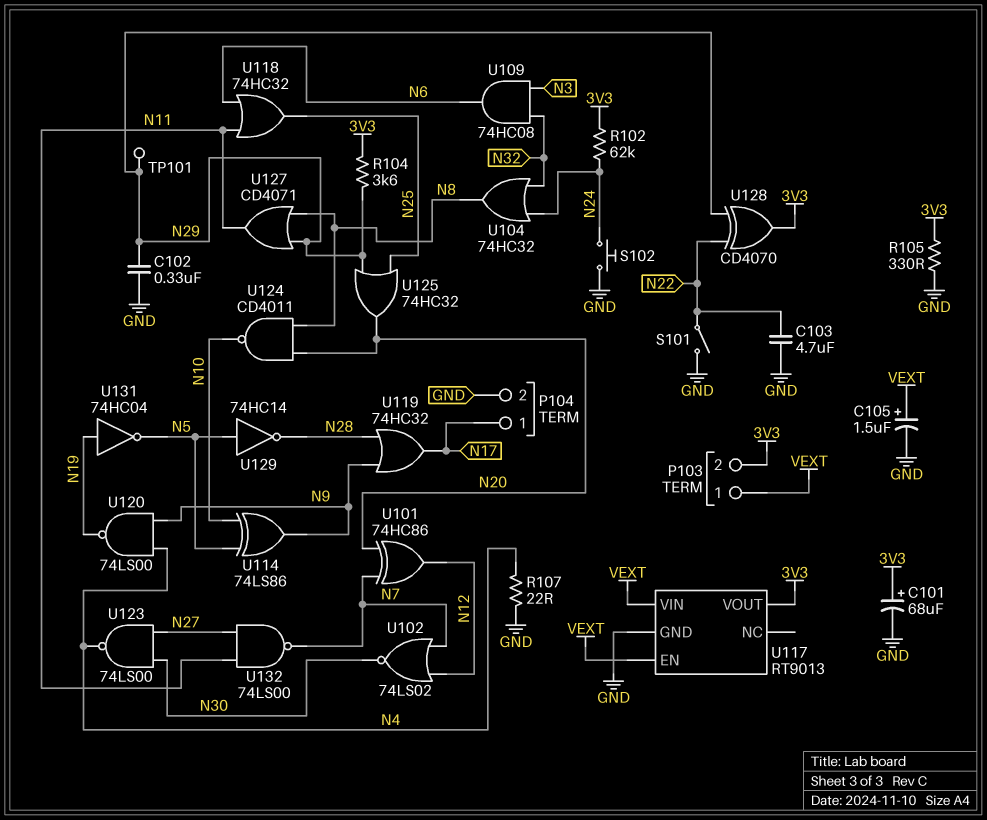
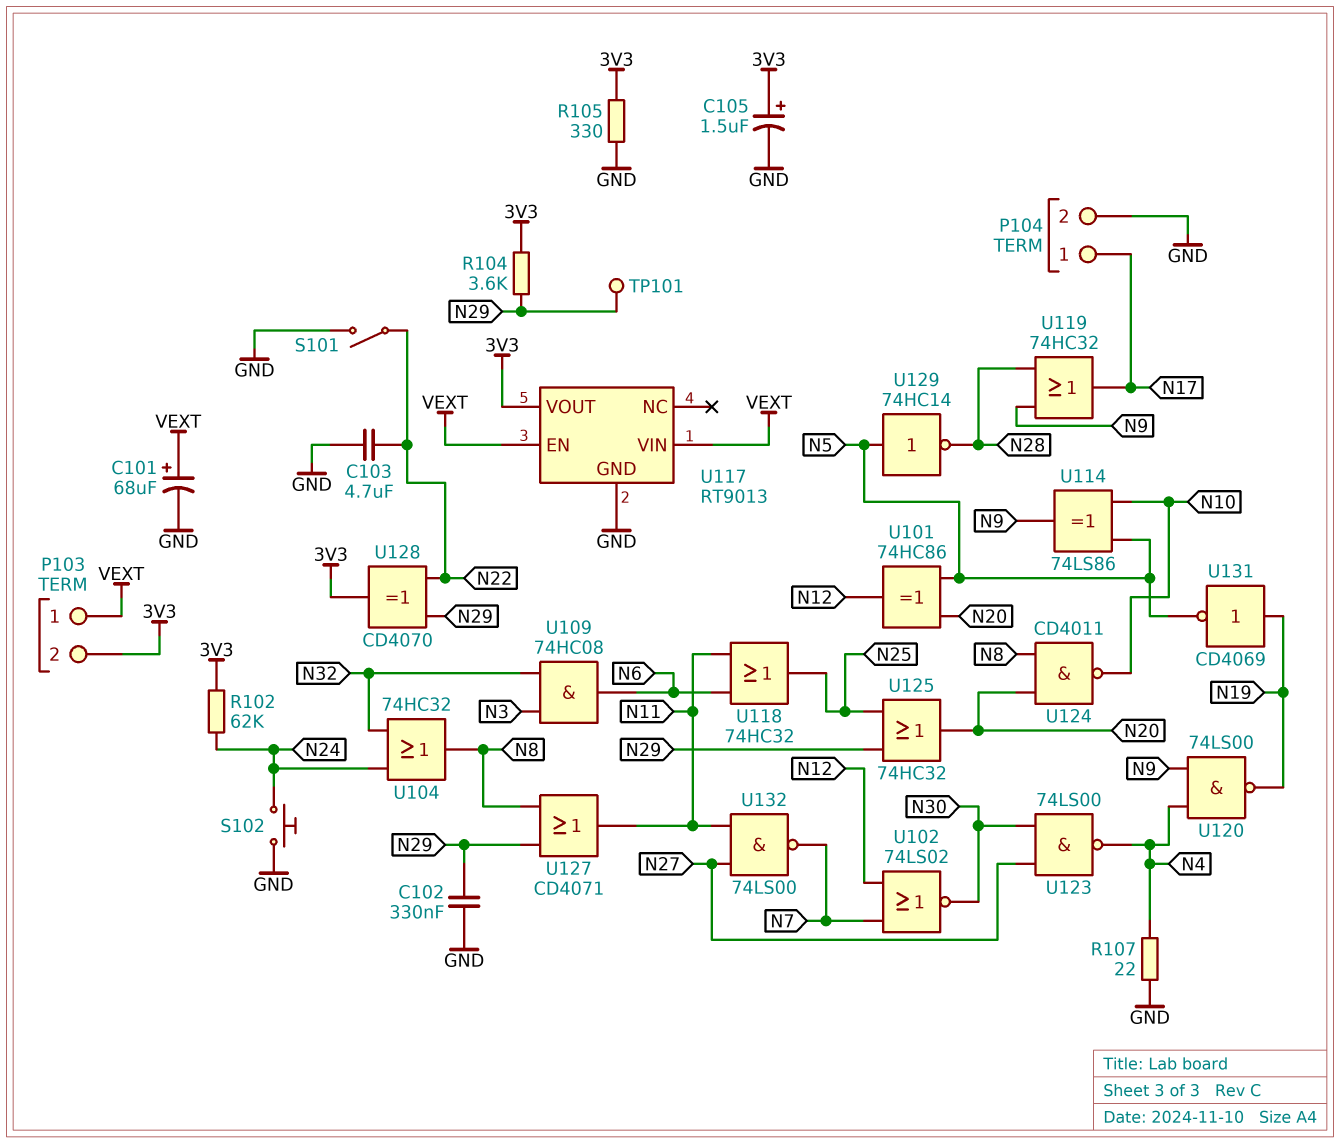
C101: 68uF (plus 3V3, minus GND) -> 68uF (plus VEXT, minus GND)
C105: 1.5uF (plus VEXT, minus GND) -> 1.5uF (plus 3V3, minus GND)
U101: XOR 74HC86 (in N7, in N20, out N12) -> XOR 74HC86 (in N5, in N20, out N12)
U131: NOT 74HC04 (in N19, out N5) -> NOT CD4069 (in N19, out N5)

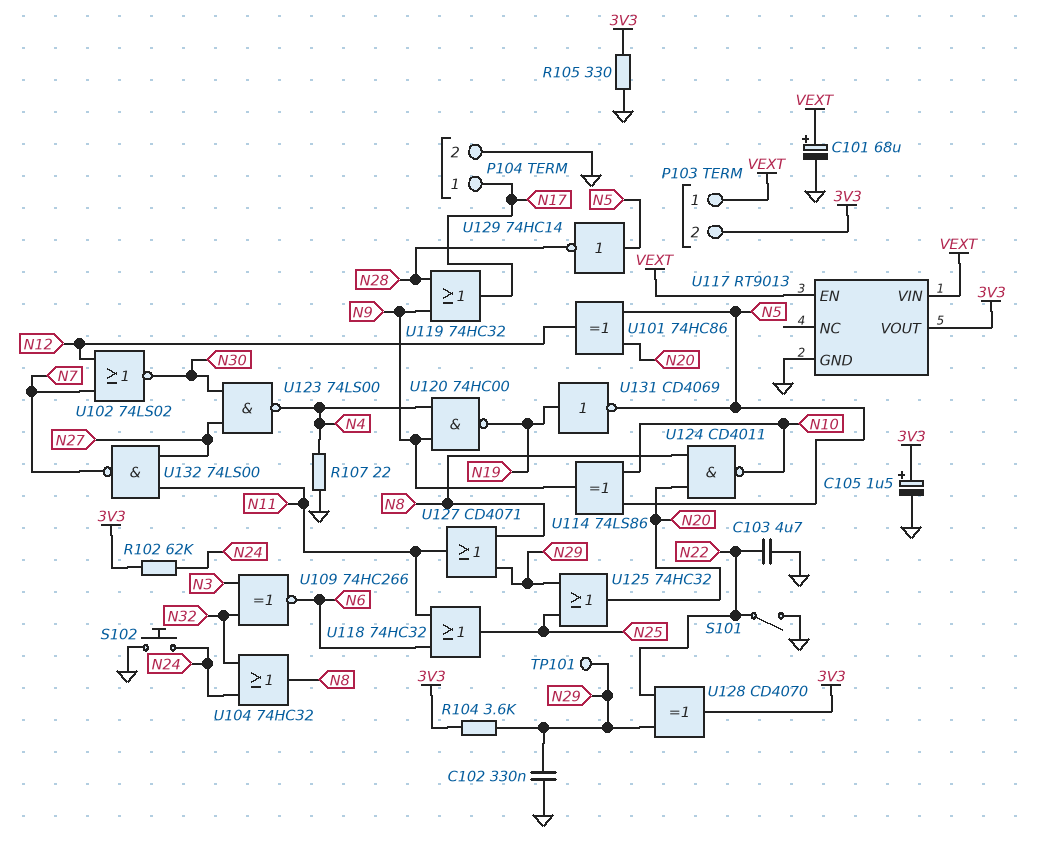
U109: AND 74HC08 (in N3, in N32, out N6) -> XNOR 74HC266 (in N3, in N32, out N6)
U120: NAND 74LS00 (in N4, in N9, out N19) -> NAND 74HC00 (in N4, in N9, out N19)

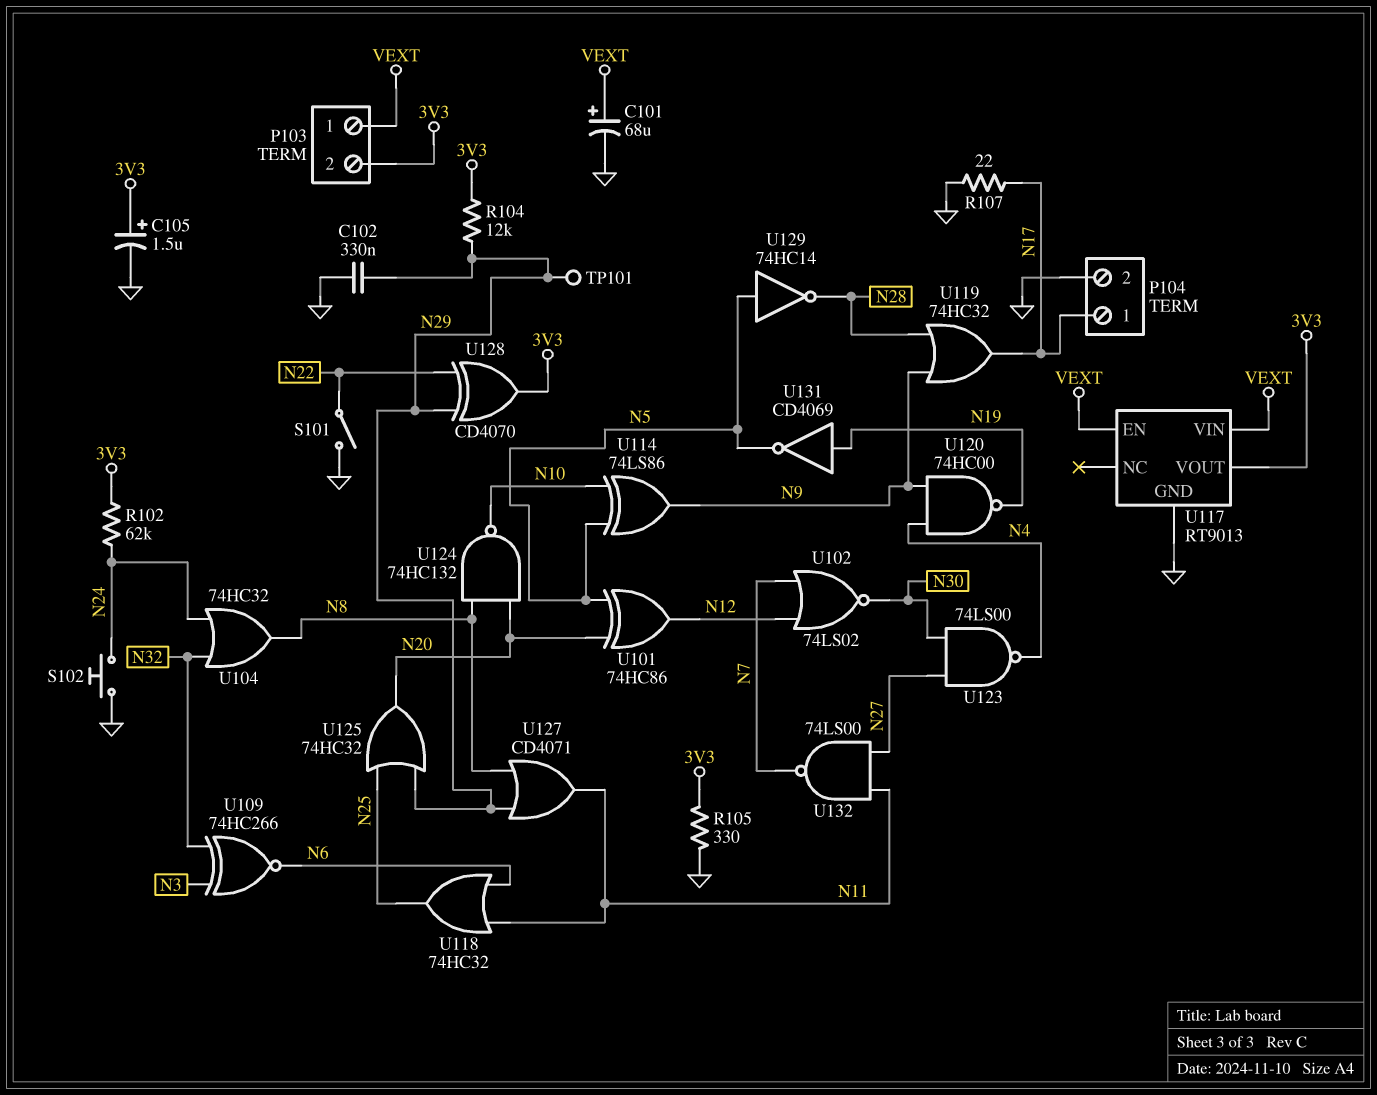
C103: 4.7uF (GND, N22) -> none
R104: 3.6k (3V3, N29) -> 12k (3V3, N29)
R107: 22 (GND, N4) -> 22 (GND, N17)
U124: NAND CD4011 (in N8, in N20, out N10) -> NAND 74HC132 (in N8, in N20, out N10)

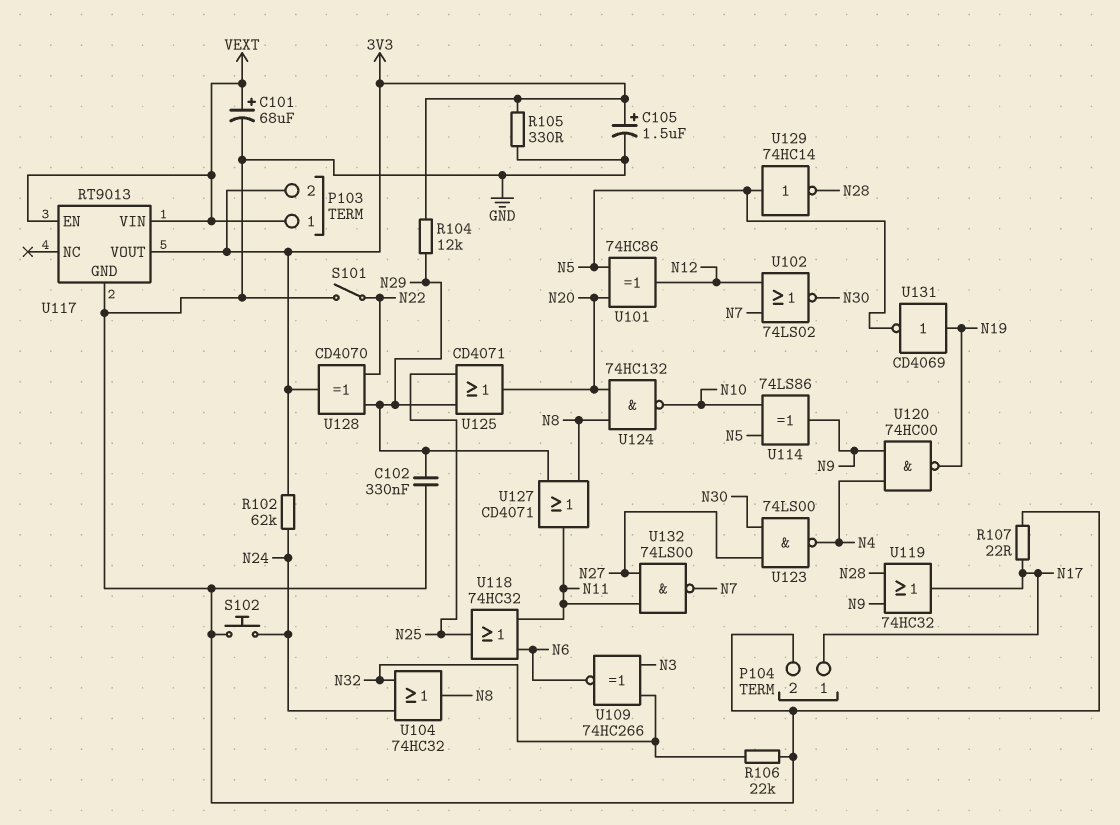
R106: none -> 22k (GND, N32)
TP101: test point (N29) -> none
U125: OR 74HC32 (in N25, in N29, out N20) -> OR CD4071 (in N25, in N29, out N20)

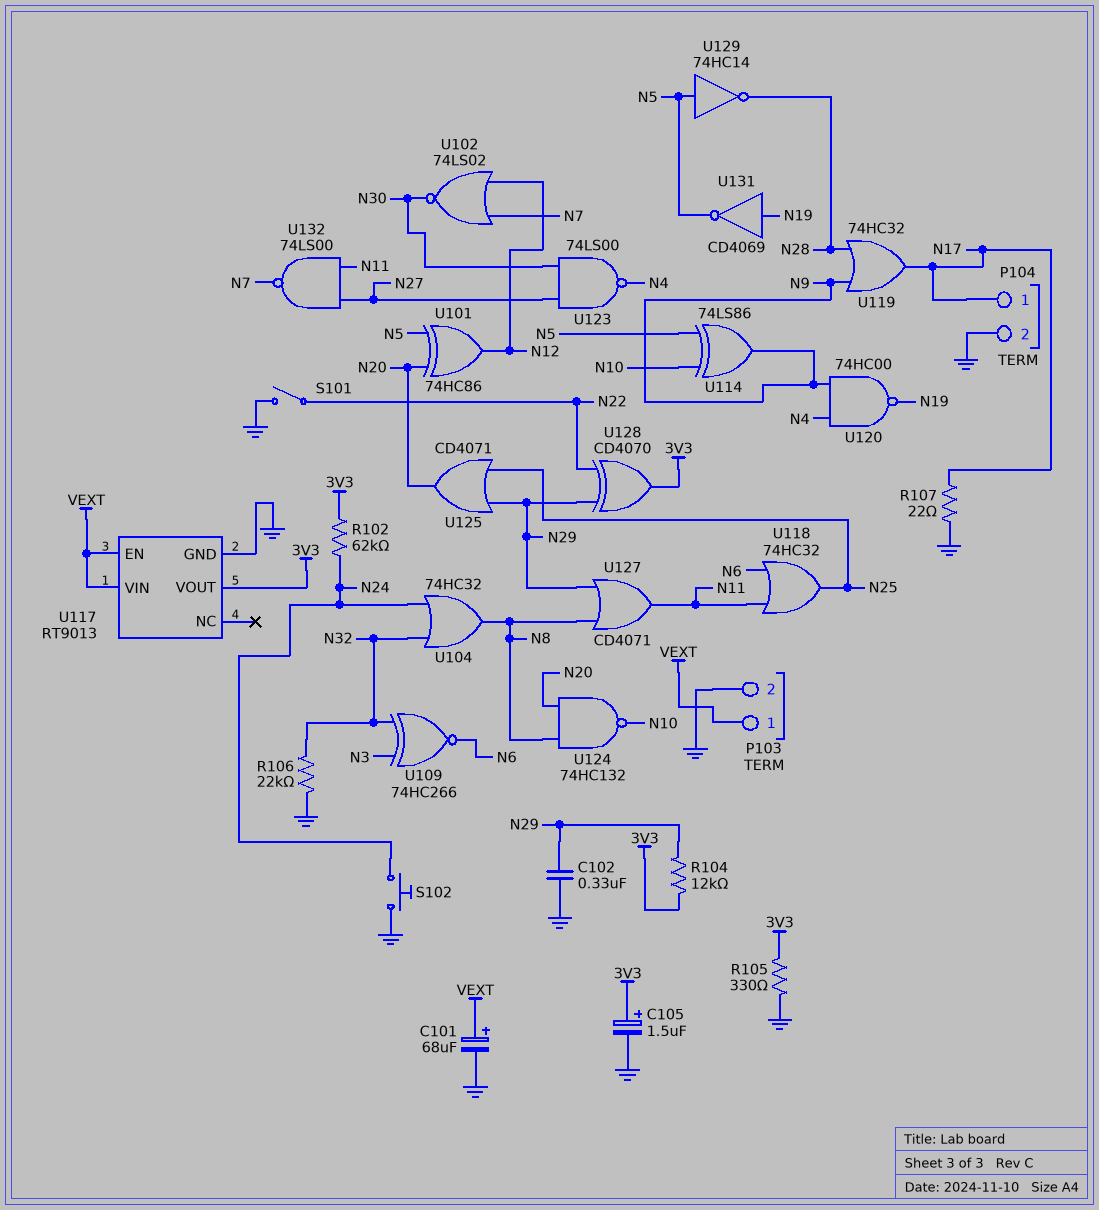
P103 pin 2: 3V3 -> GND

